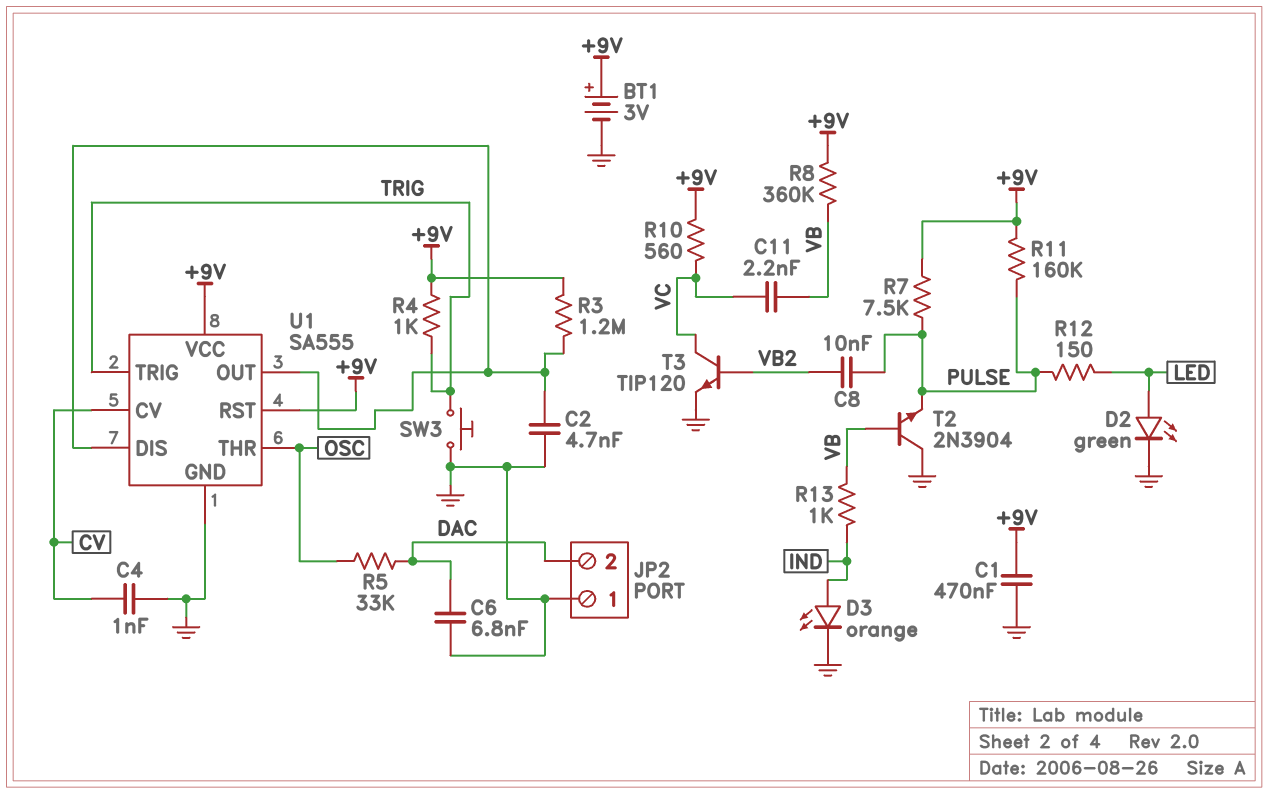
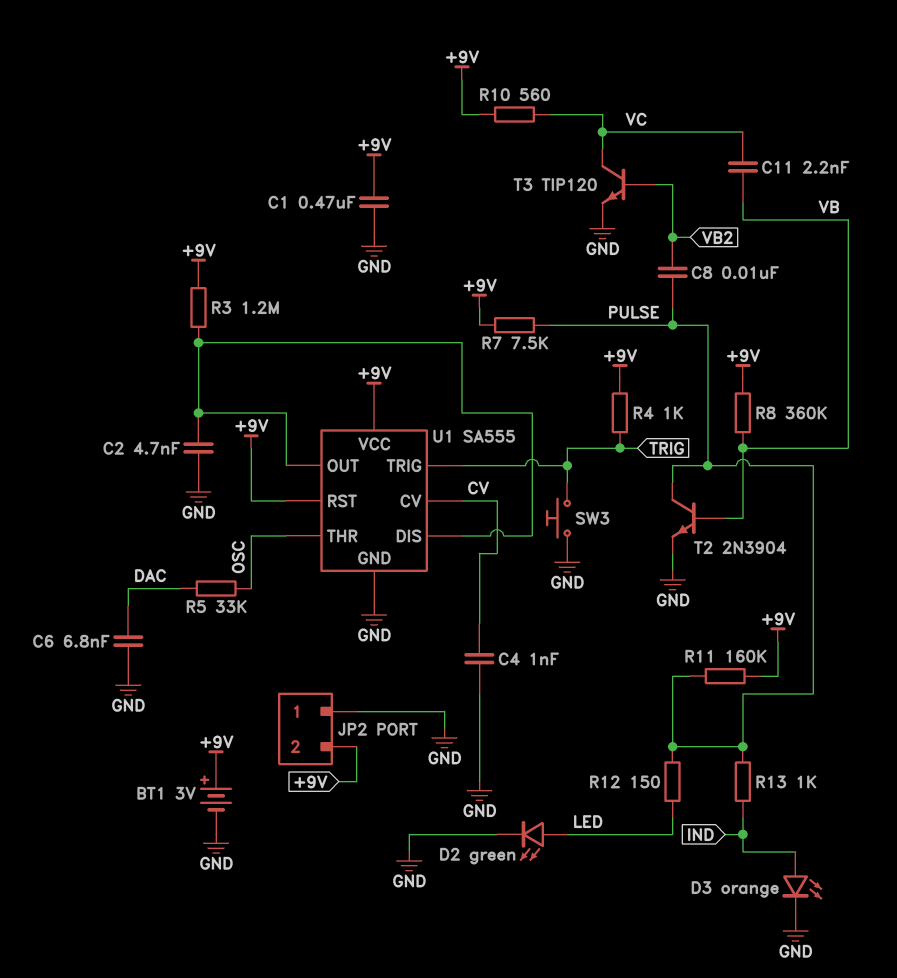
JP2 pin 2: DAC -> +9V
R13: 1k (IND, VB) -> 1k (IND, PULSE)
T2: NPN 2N3904 (B VB, C GND, E PULSE) -> NPN 2N3904 (B VB, C PULSE, E GND)

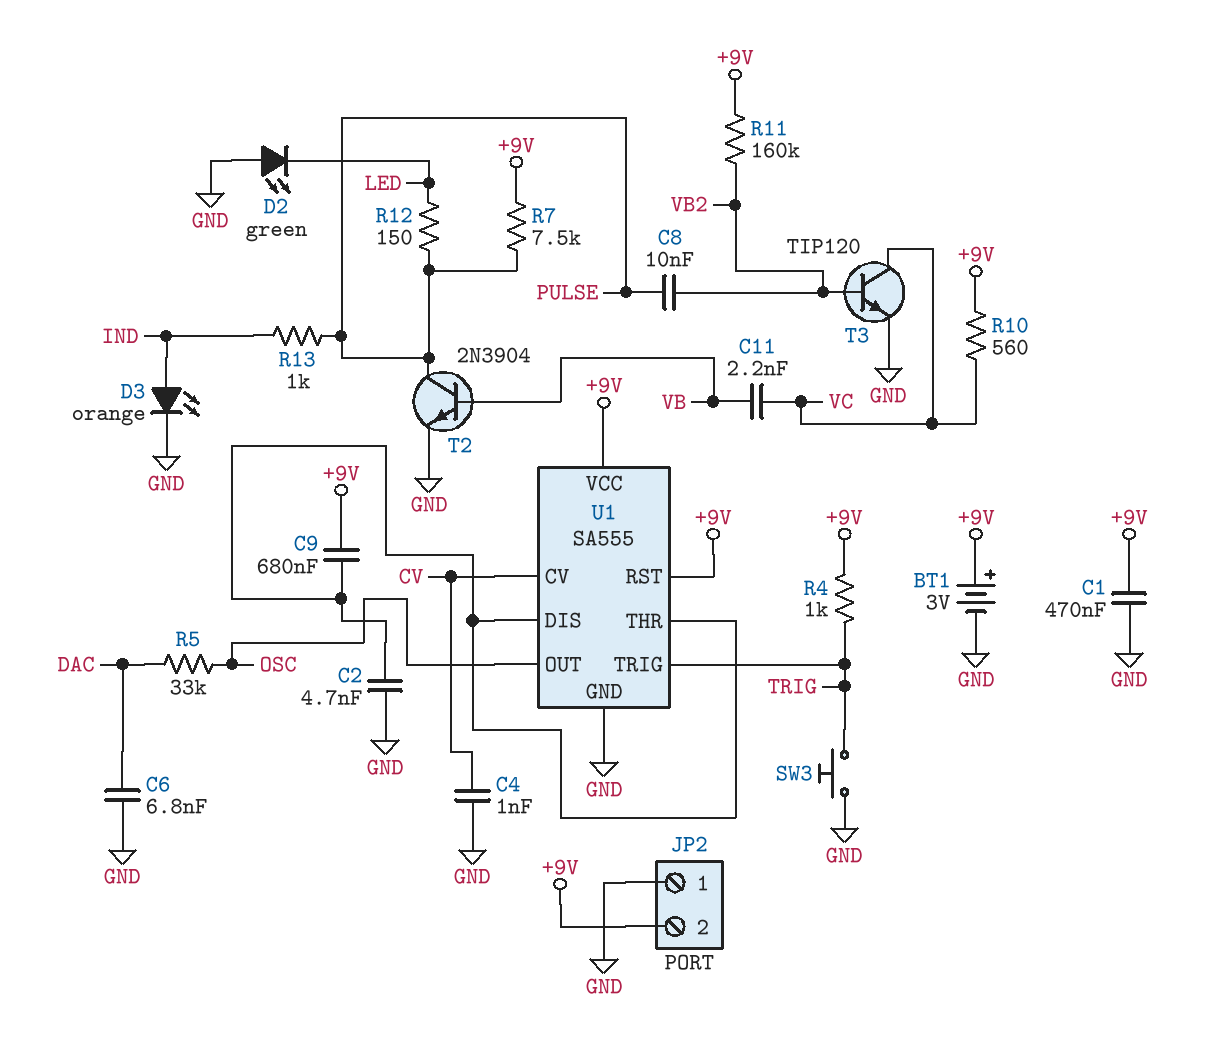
C9: none -> 680nF (+9V, U1/DIS)
D2: LED green (A LED, K GND) -> LED green (A GND, K LED)
R3: 1.2M (+9V, U1/DIS) -> none
R8: 360k (+9V, VB) -> none
R11: 160k (+9V, PULSE) -> 160k (+9V, VB2)
U1 pin OUT: U1/DIS -> OSC
U1 pin THR: OSC -> U1/DIS

